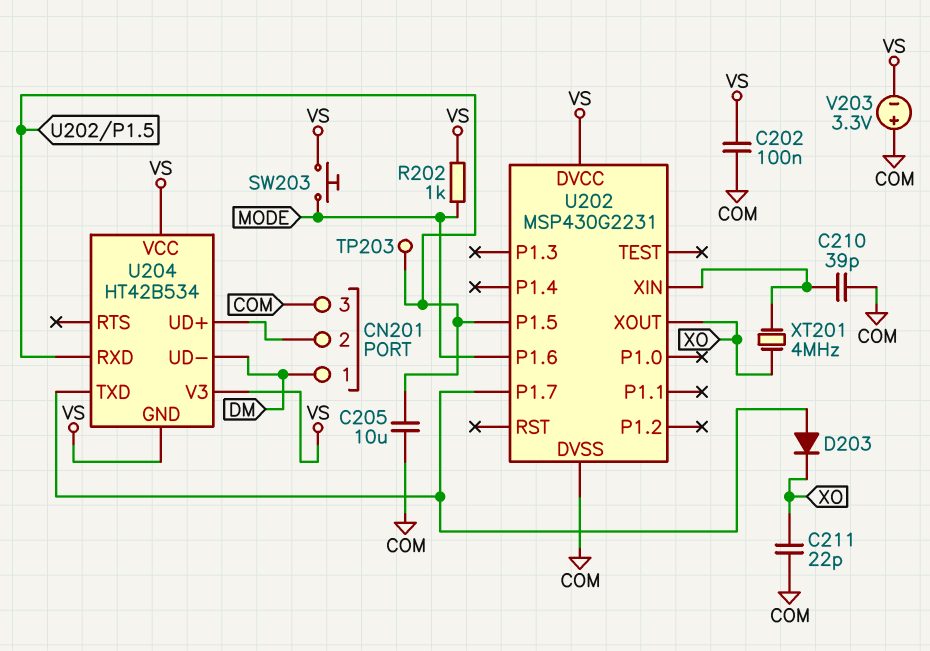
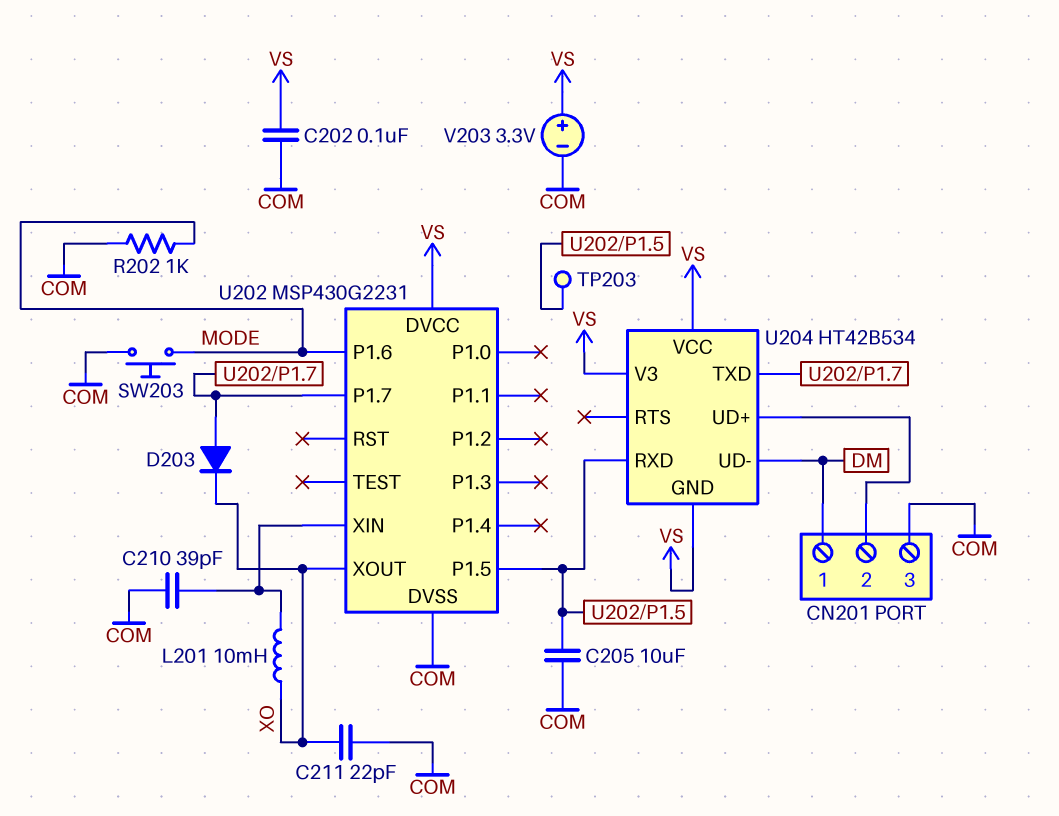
L201: none -> 10mH (U202/XIN, XO)
R202: 1k (MODE, VS) -> 1k (COM, MODE)
SW203: button (MODE, VS) -> button (COM, MODE)
V203: 3.3V (plus COM, minus VS) -> 3.3V (plus VS, minus COM)
XT201: 4MHz (U202/XIN, XO) -> none

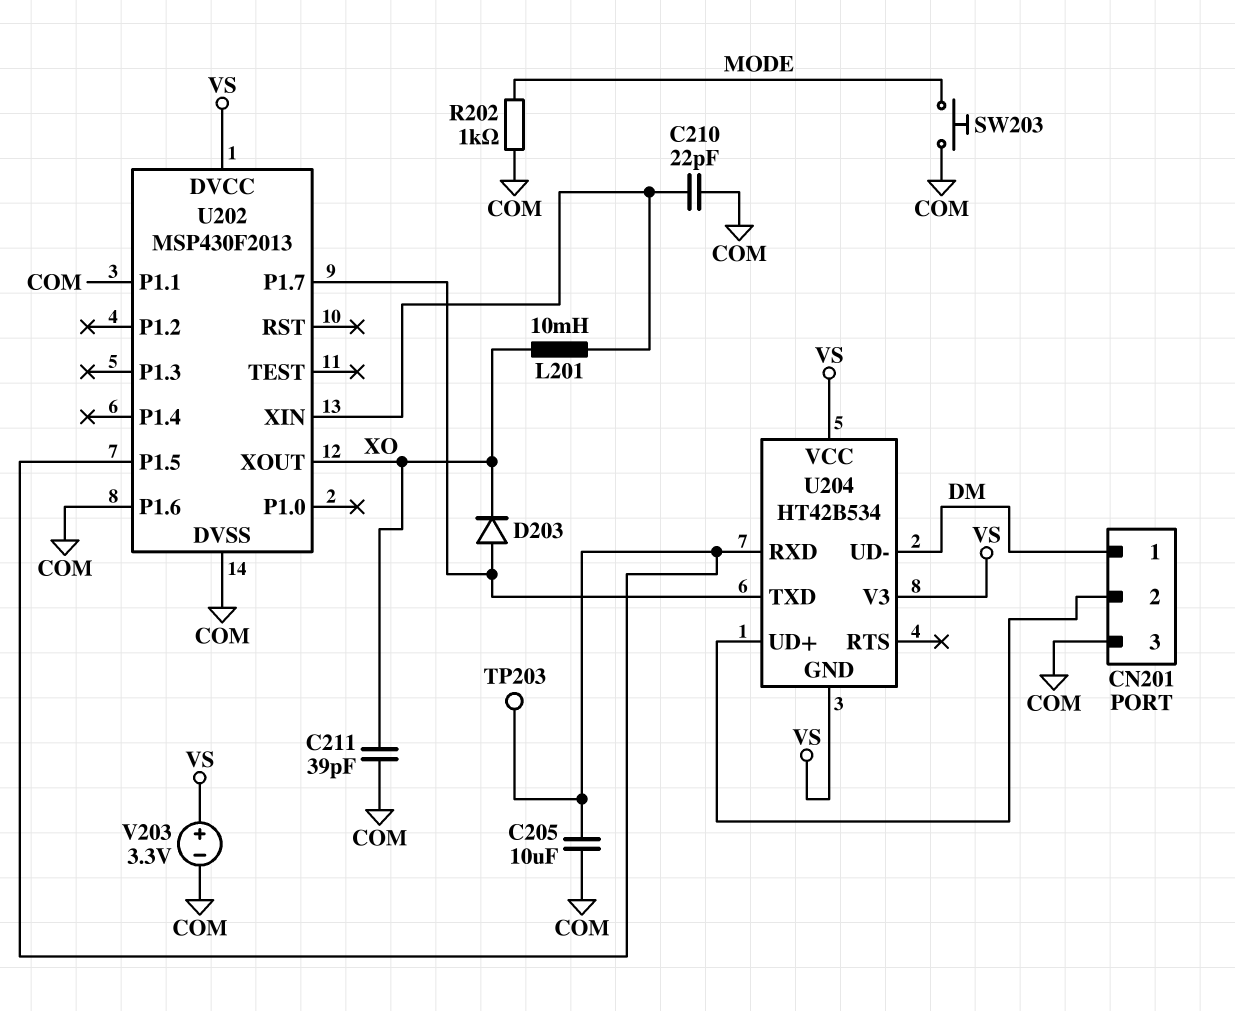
C202: 100nF (COM, VS) -> none
C210: 39pF (COM, U202/XIN) -> 22pF (COM, U202/XIN)
C211: 22pF (COM, XO) -> 39pF (COM, XO)
U202: MSP430G2231 -> MSP430F2013
U202 pin P1.1: none -> COM
U202 pin P1.6: MODE -> COM

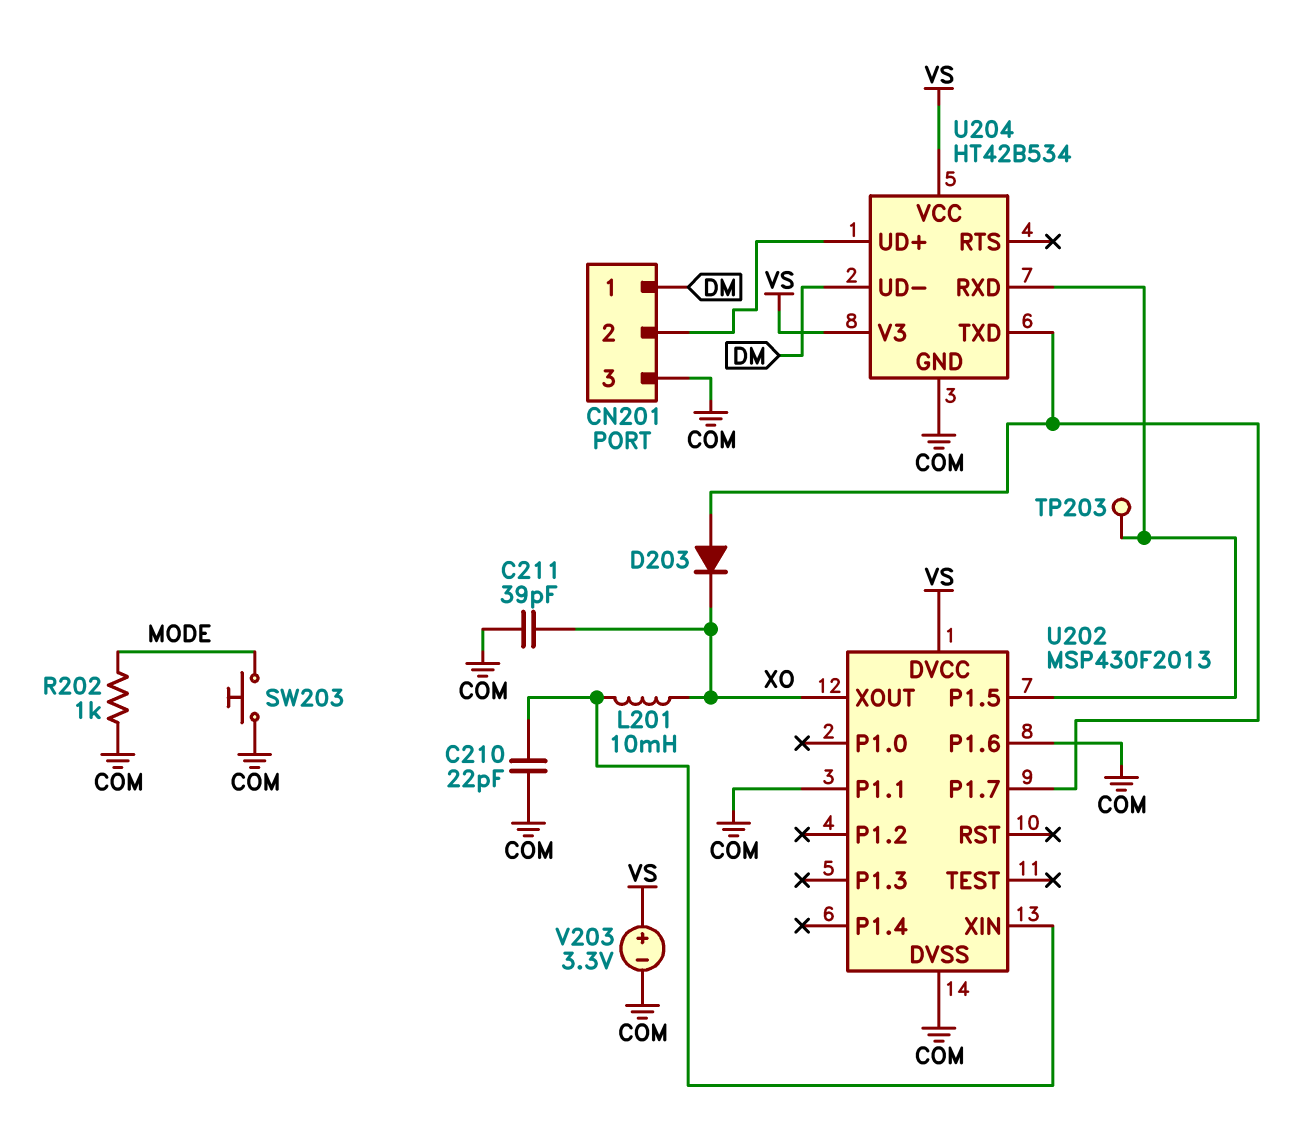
C205: 10uF (COM, U202/P1.5) -> none
U204 pin GND: VS -> COM

